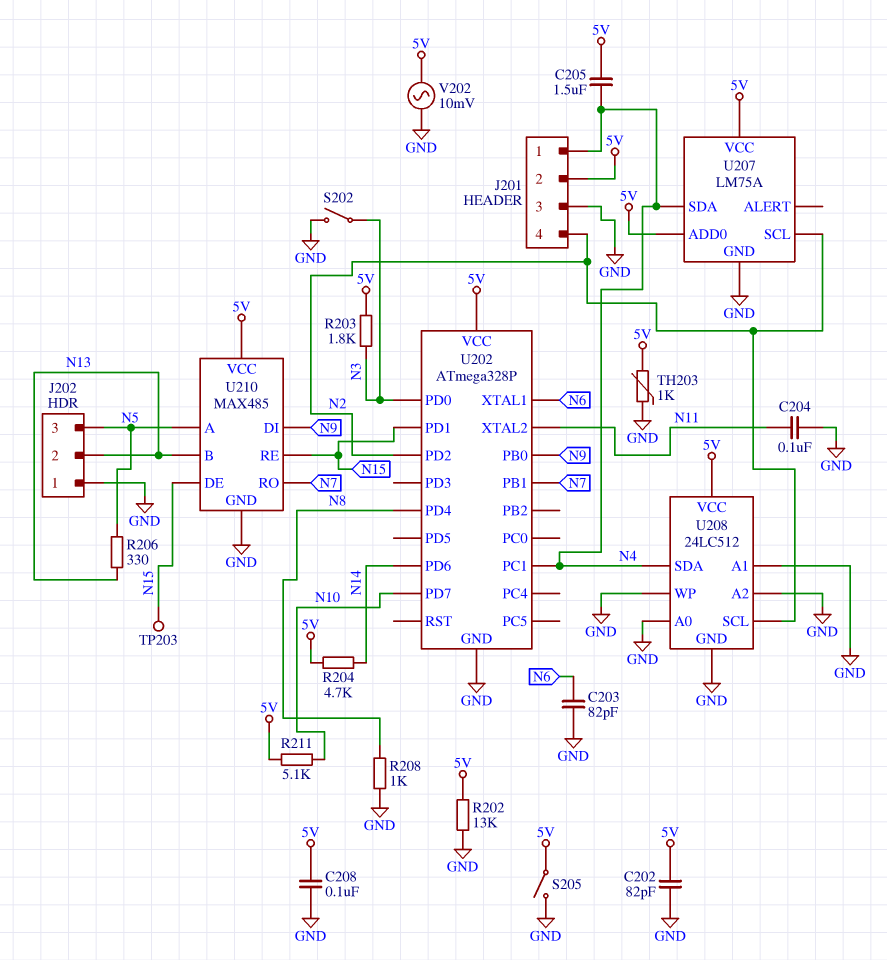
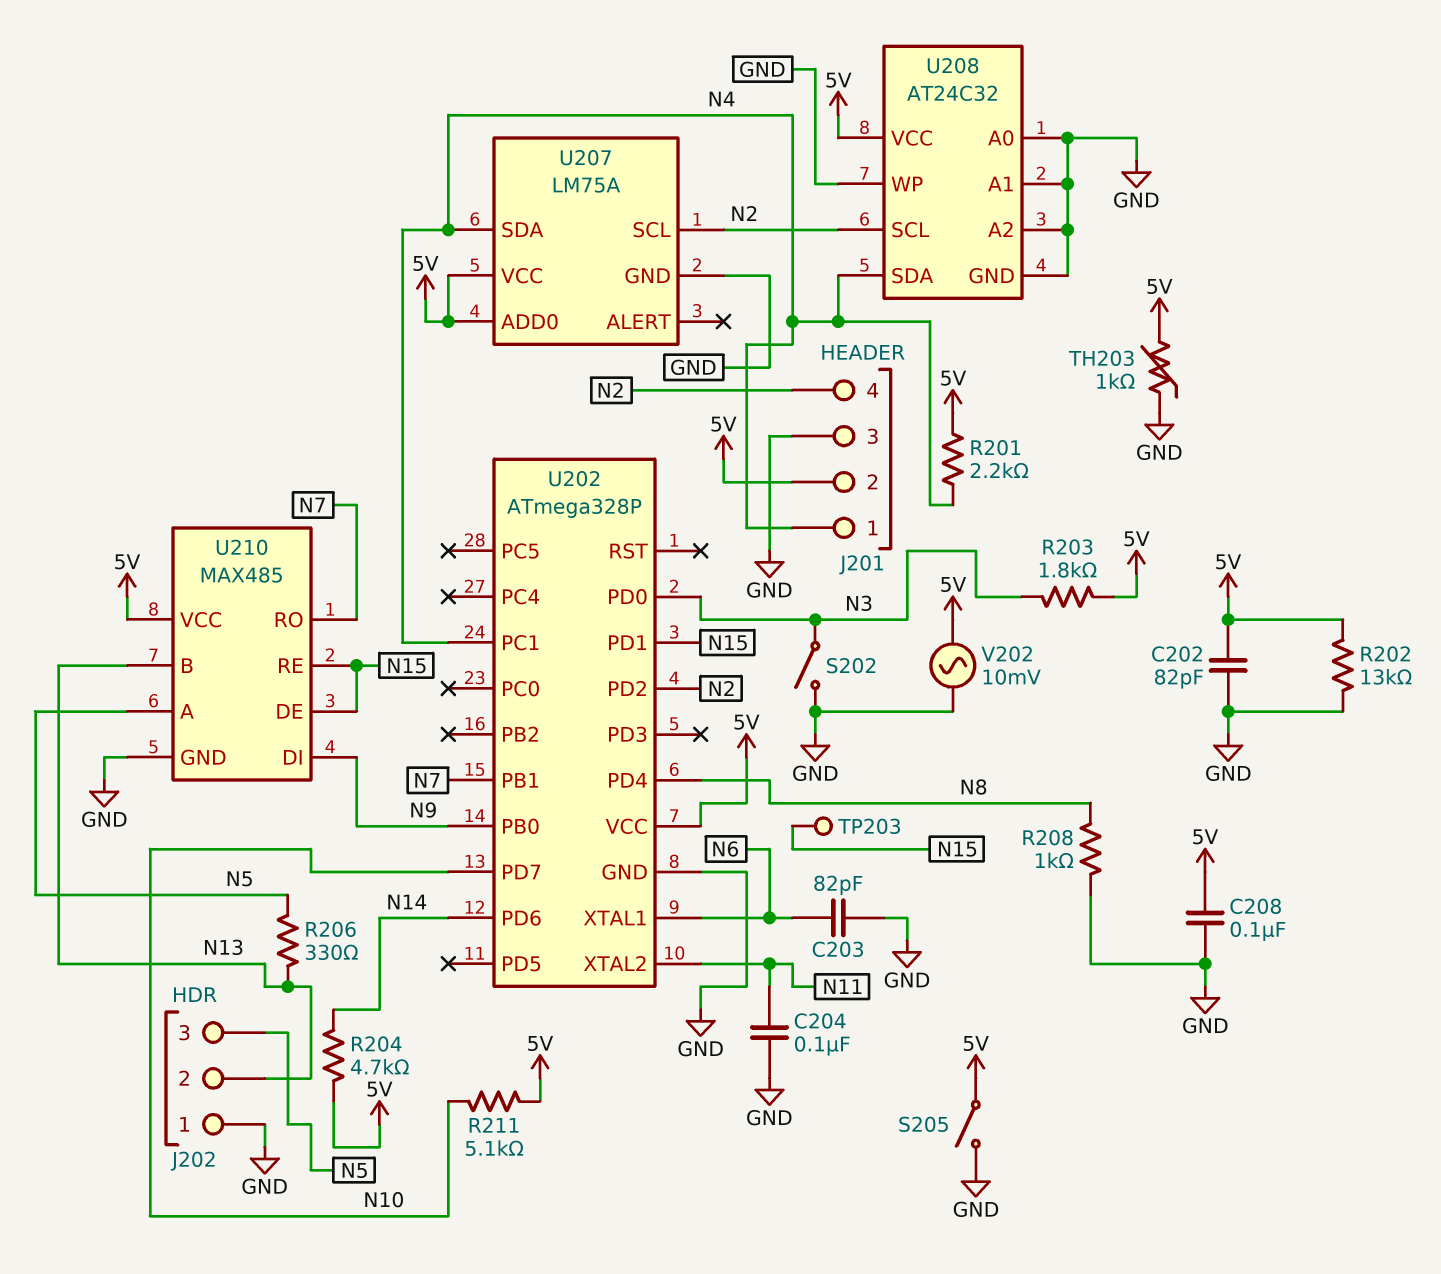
C205: 1.5uF (5V, N4) -> none
R201: none -> 2.2k (5V, N4)
U208: 24LC512 -> AT24C32

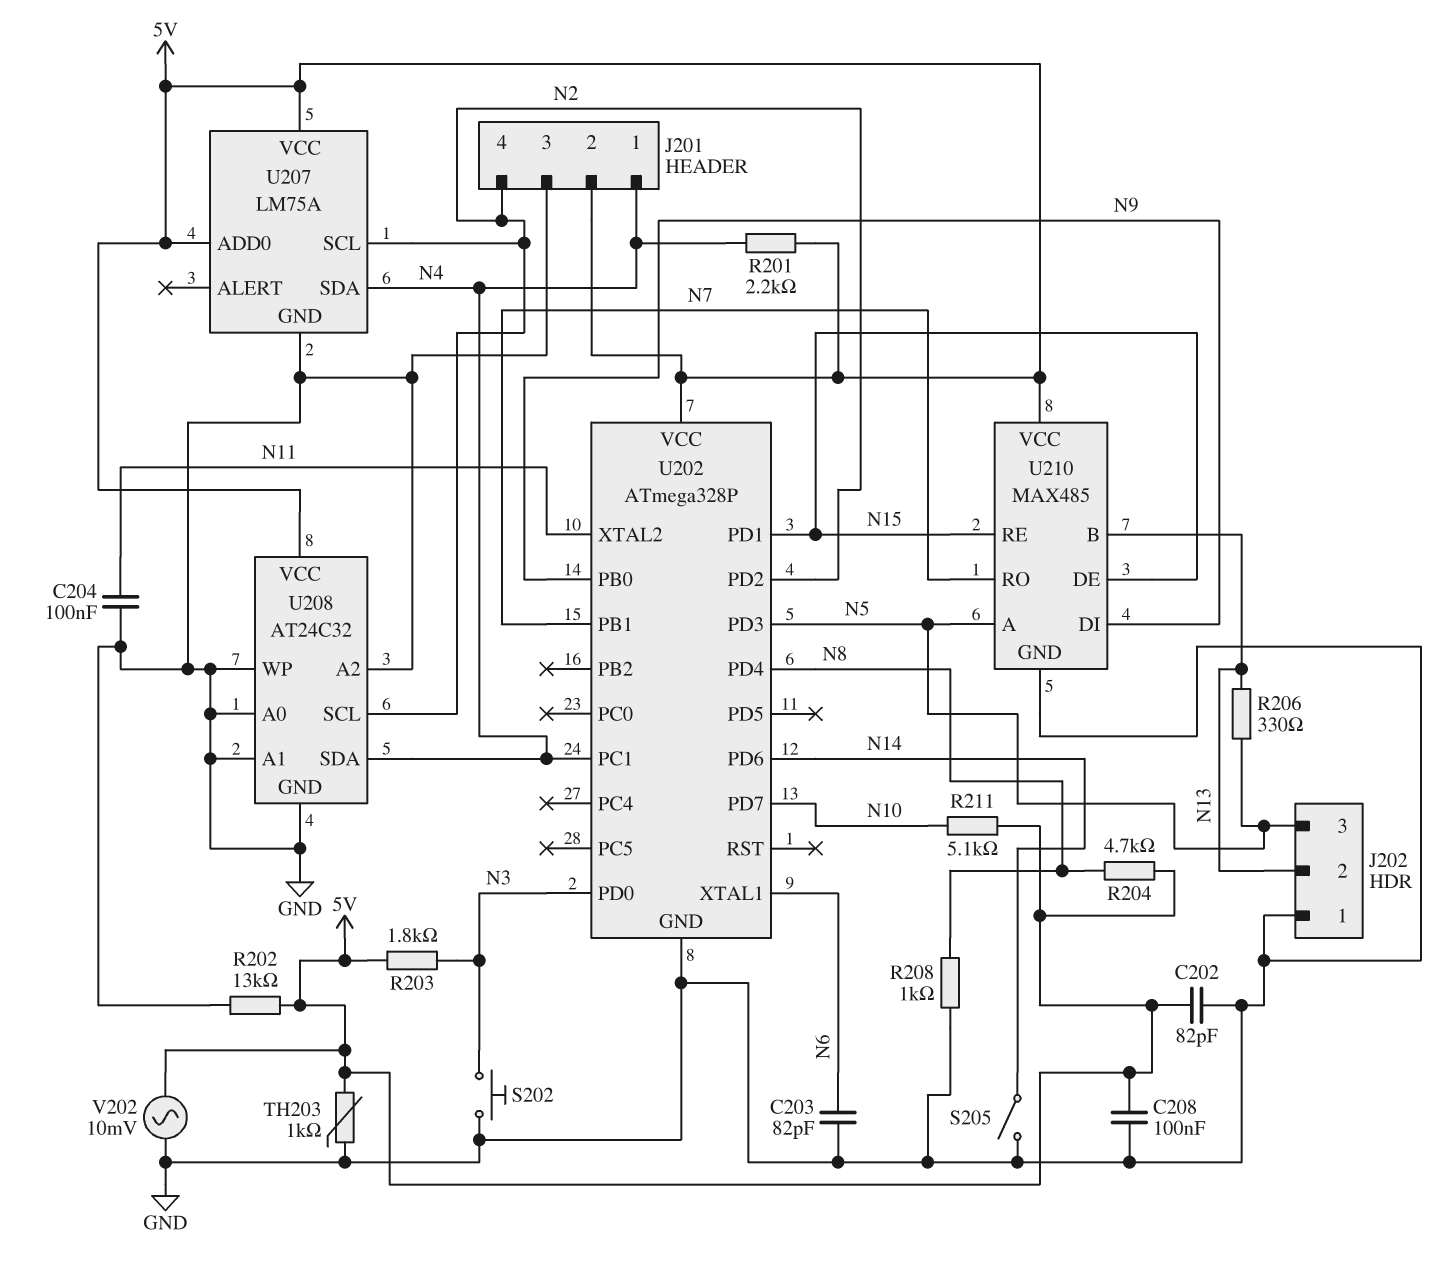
R204: 4.7k (5V, N14) -> 4.7k (5V, N8)
S202: switch (GND, N3) -> button (GND, N3)
S205: switch (5V, GND) -> switch (GND, N14)
TP203: test point (N15) -> none
U202 pin PD3: none -> N5

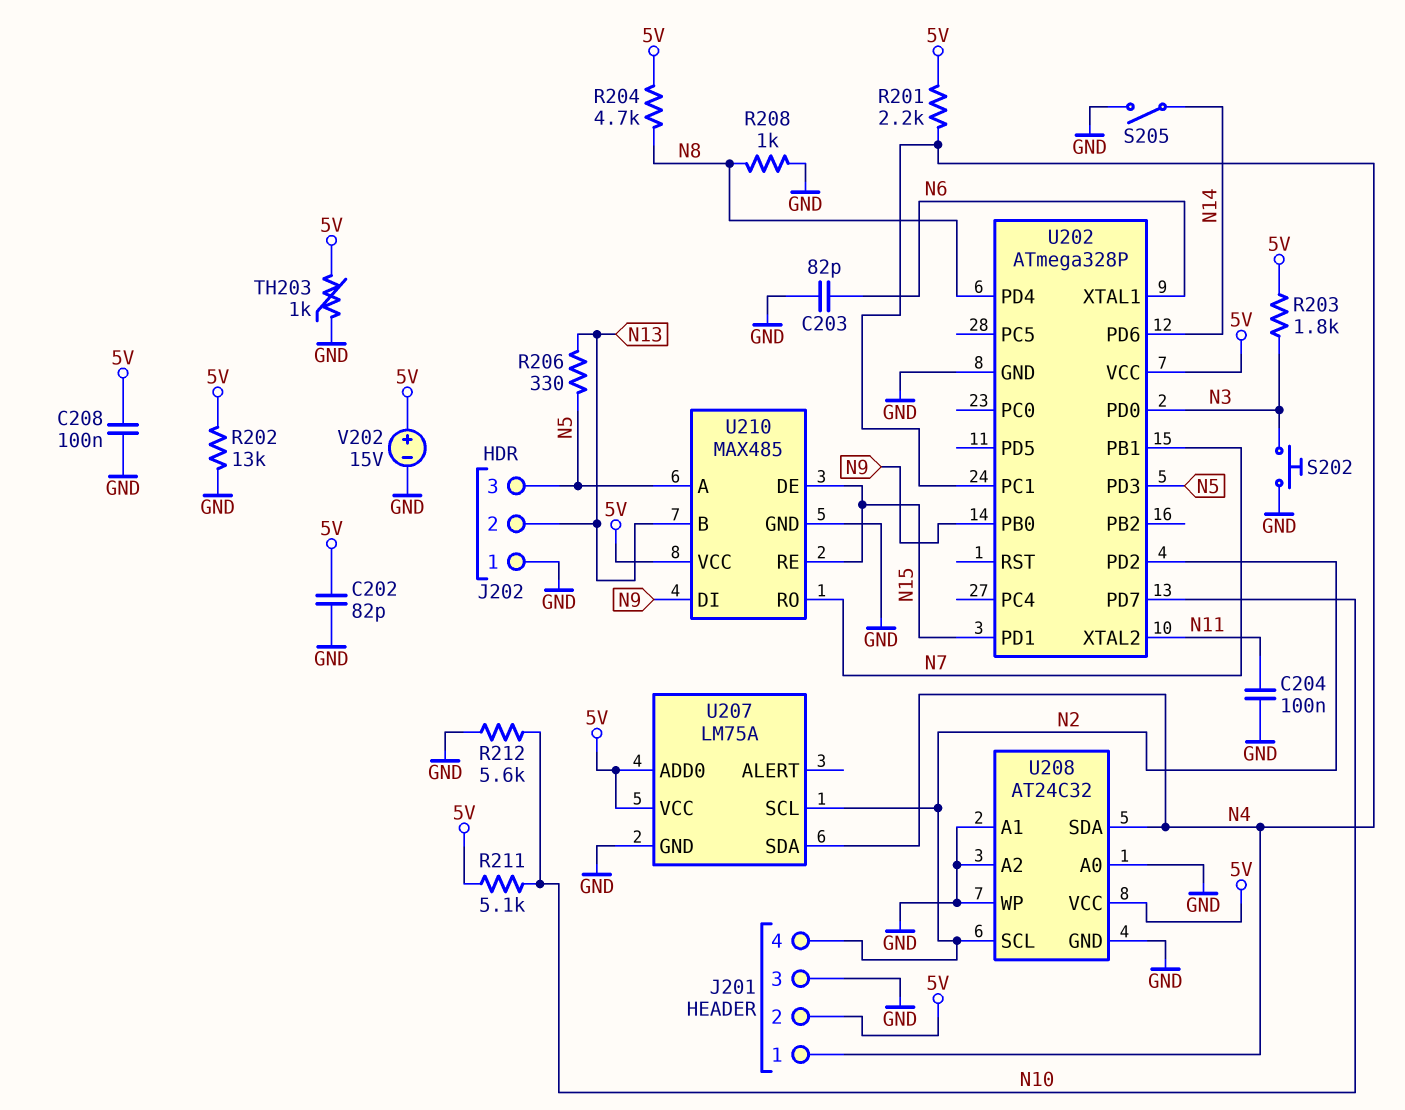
R212: none -> 5.6k (GND, N10)
V202: AC 10mV (5V, GND) -> 15V (plus 5V, minus GND)

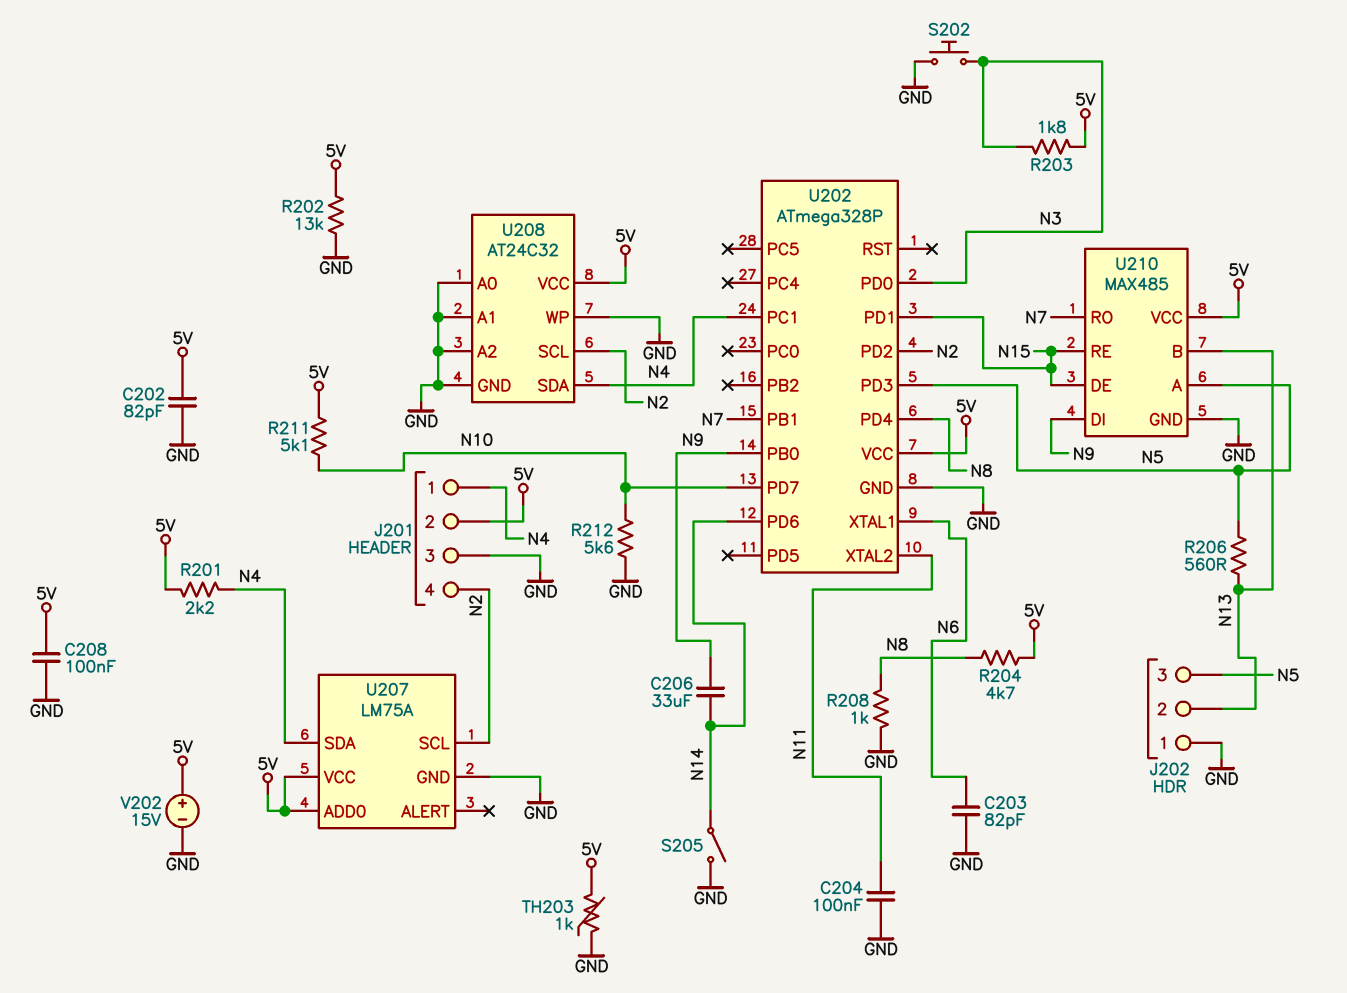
C206: none -> 33uF (N9, N14)
R206: 330 (N5, N13) -> 560 (N5, N13)

